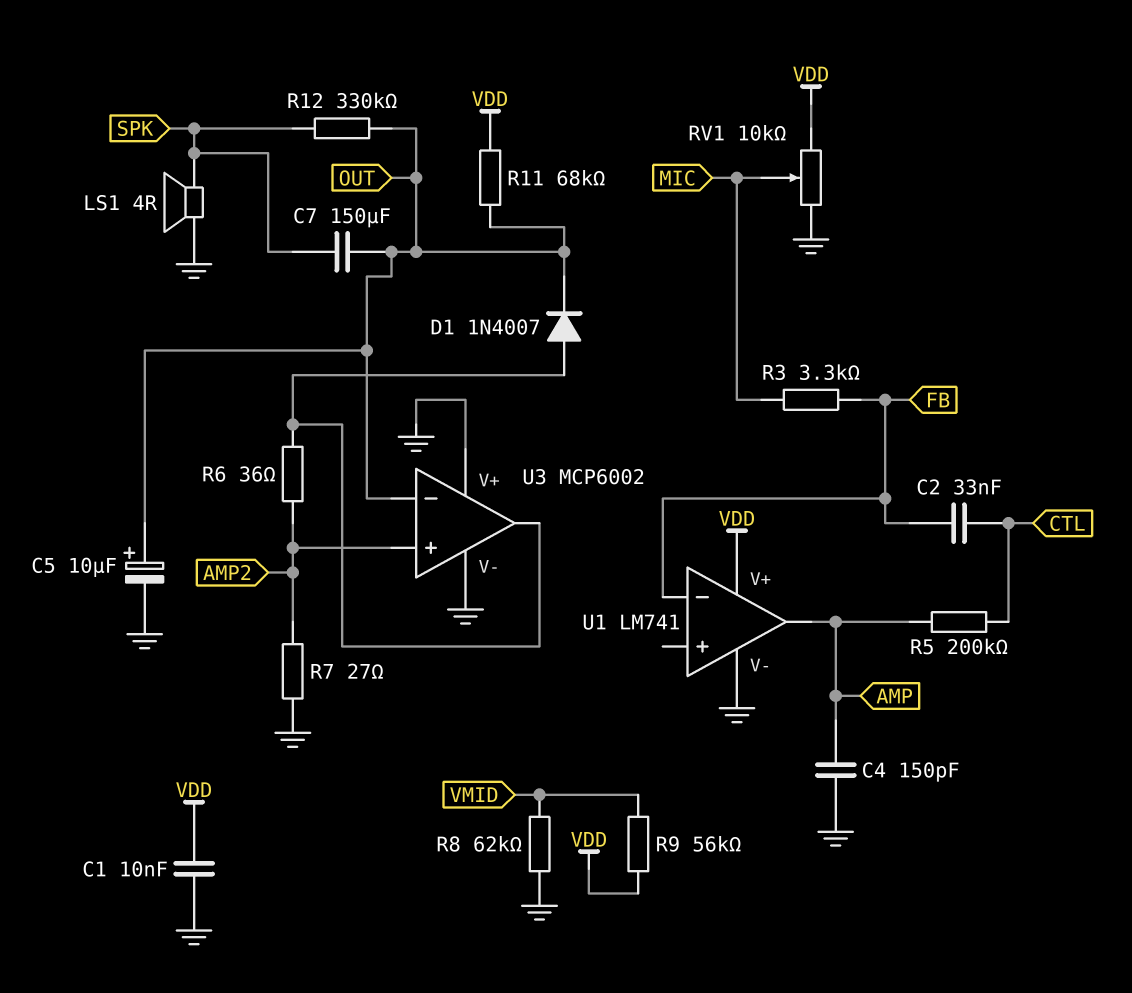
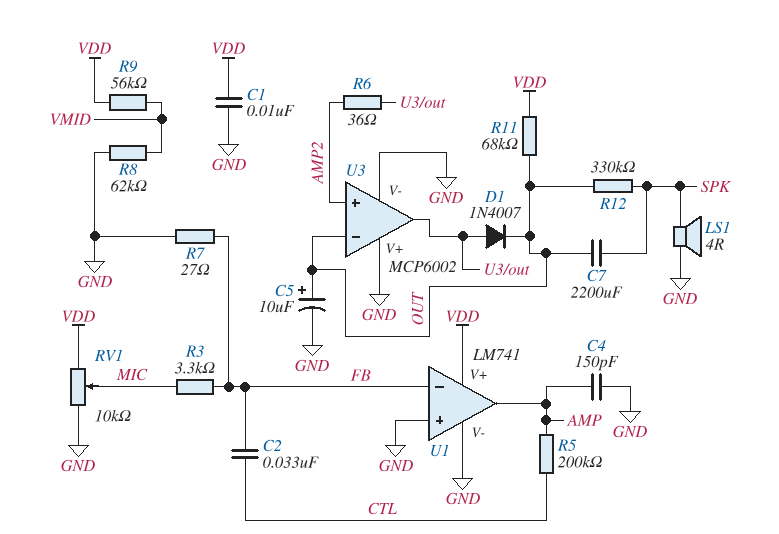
C7: 150uF (OUT, SPK) -> 2200uF (OUT, SPK)
R7: 27 (AMP2, GND) -> 27 (FB, GND)
U1 pin in+: none -> GND

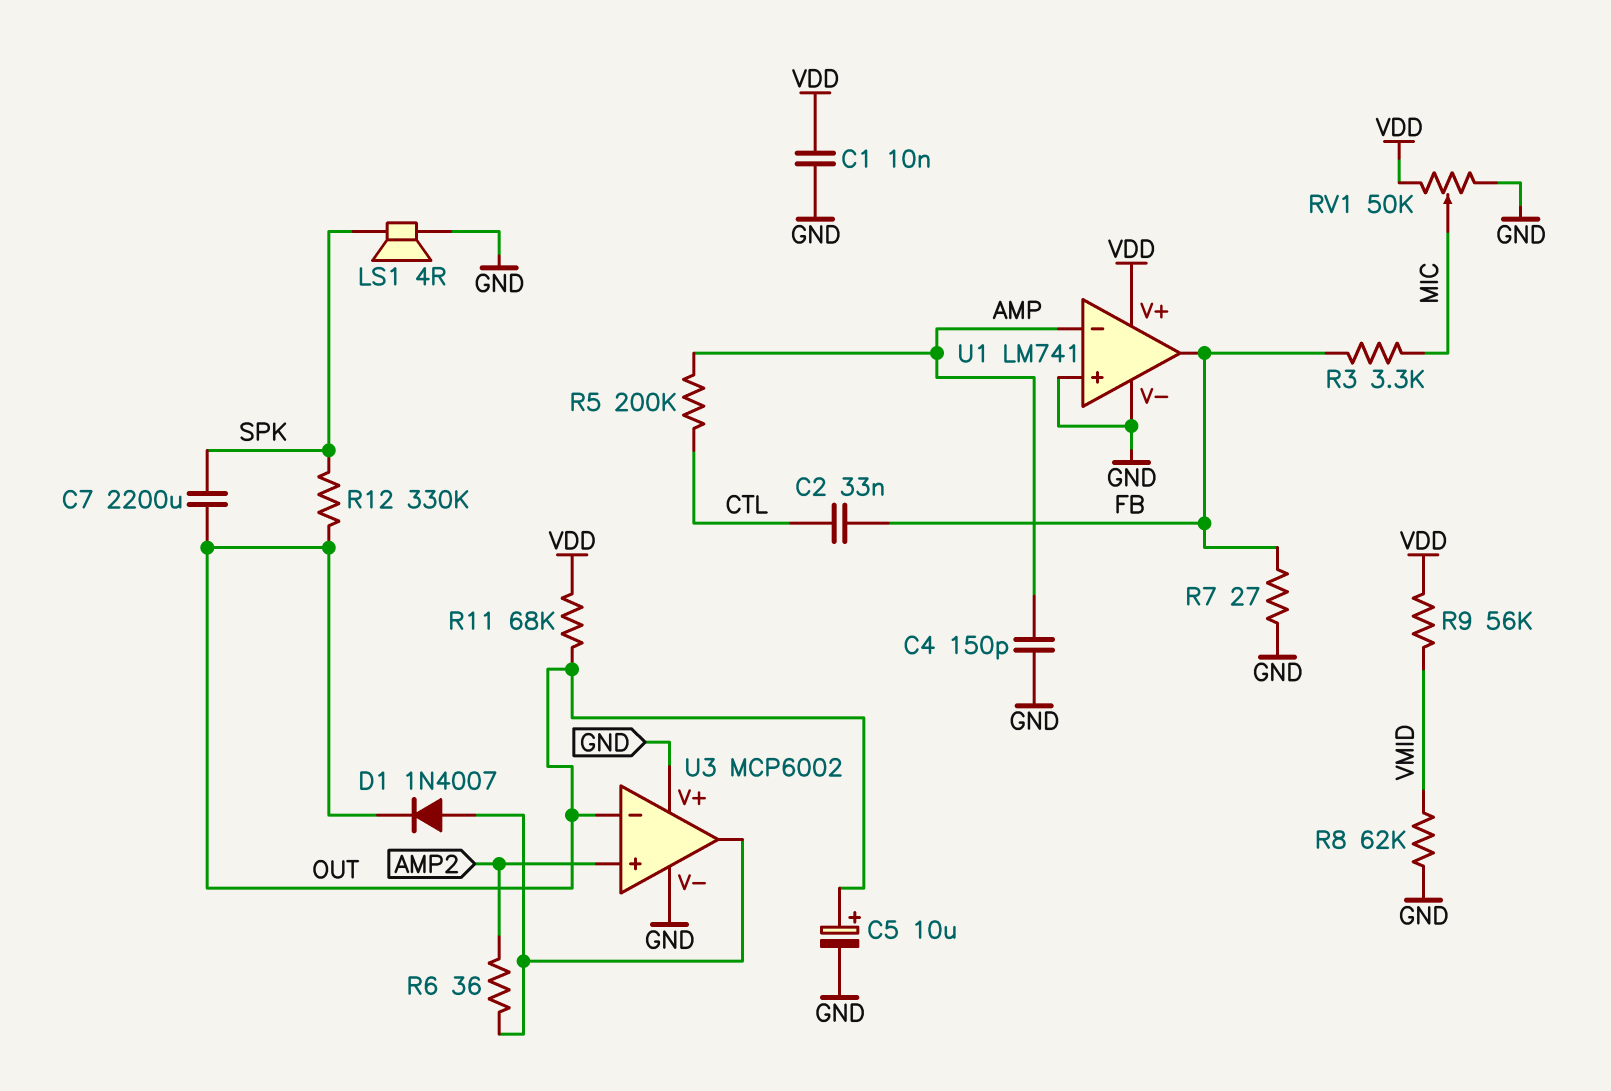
RV1: 10k (GND, VDD, wiper MIC) -> 50k (GND, VDD, wiper MIC)
U1 pin in-: FB -> AMP
U1 pin out: AMP -> FB

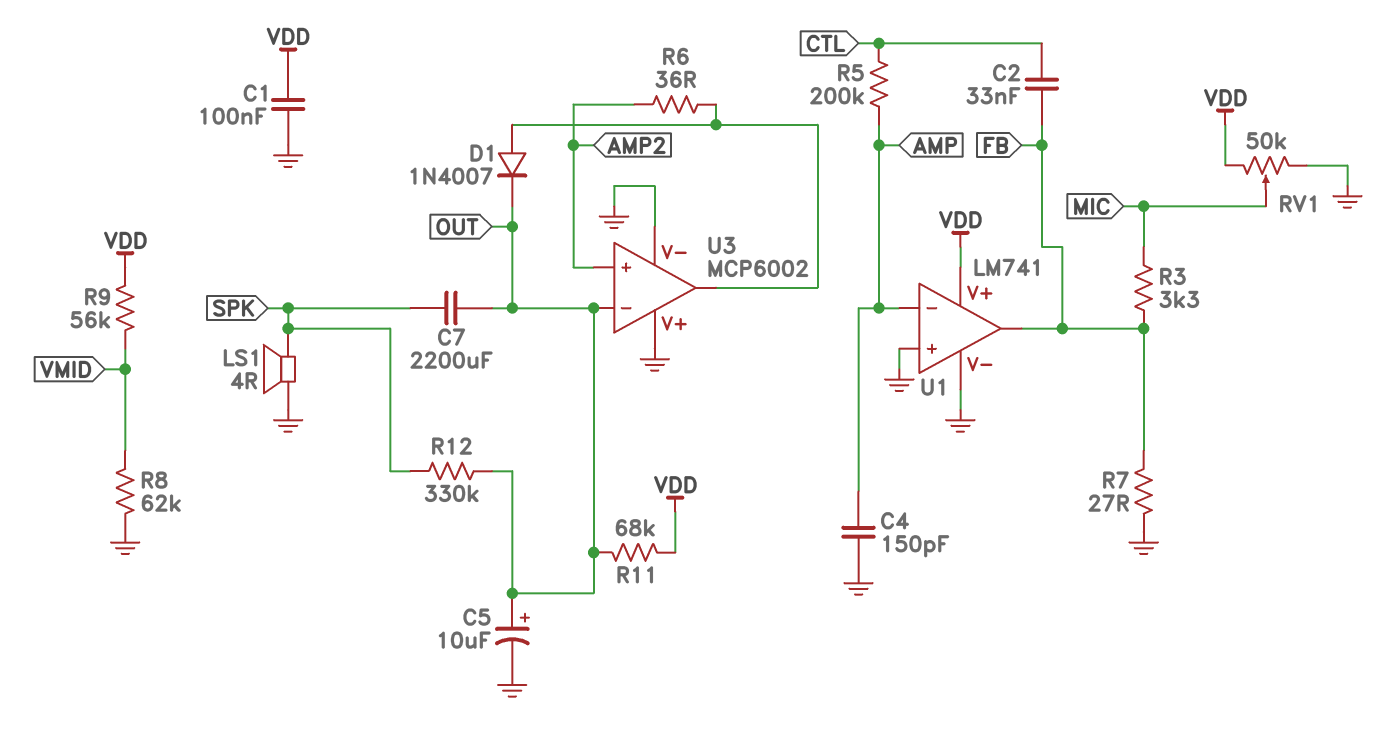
C1: 10nF (GND, VDD) -> 100nF (GND, VDD)

